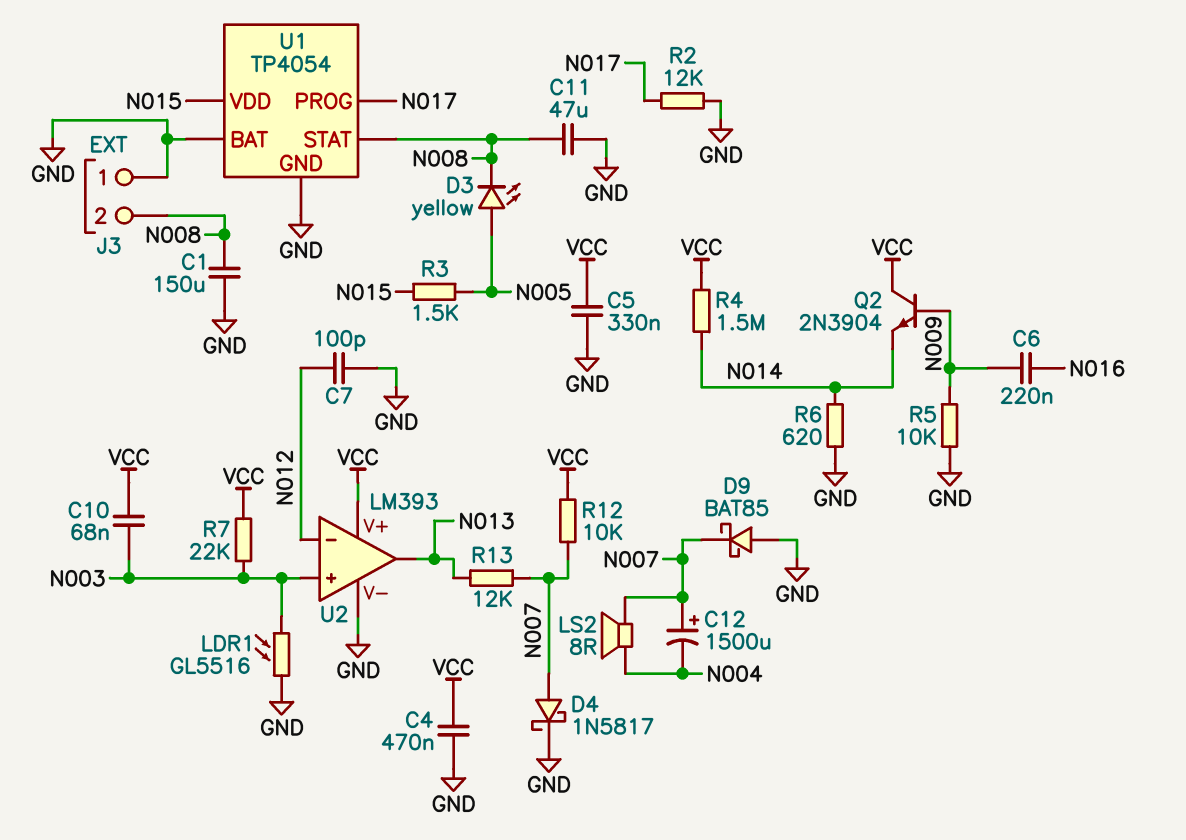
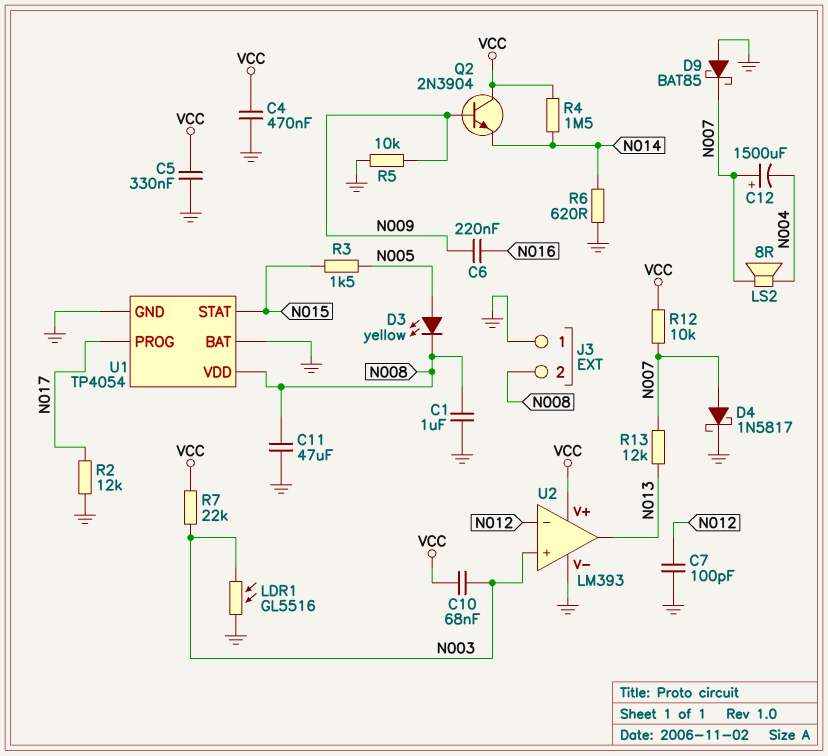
C1: 150uF (GND, N008) -> 1uF (GND, N008)
U1 pin STAT: N008 -> N015
U1 pin VDD: N015 -> N008

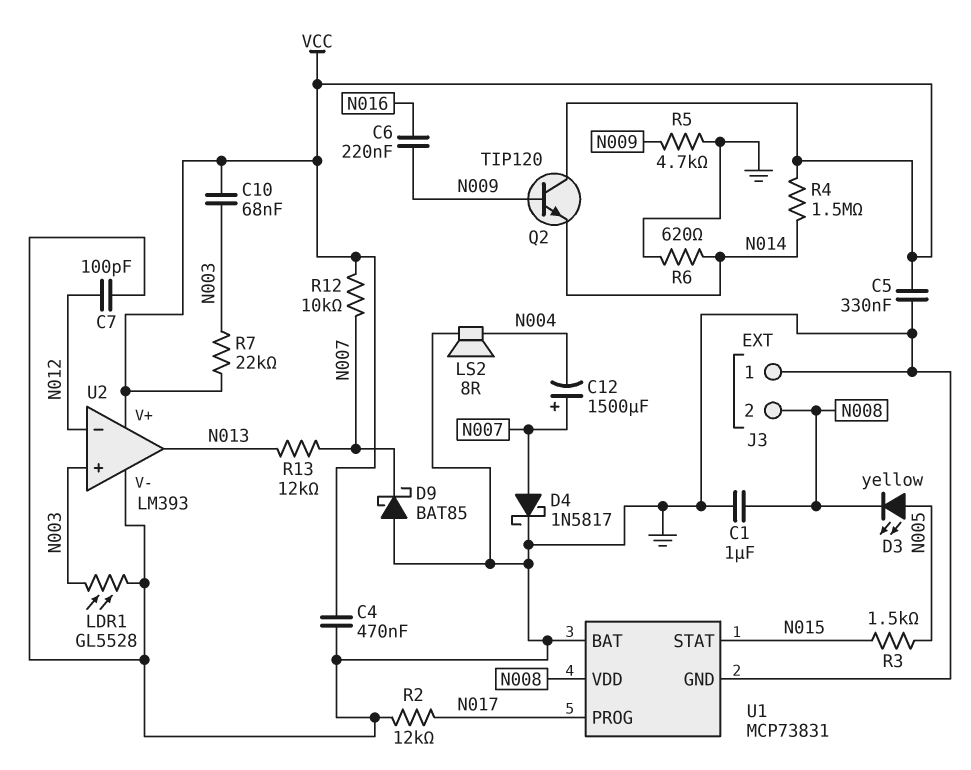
C11: 47uF (GND, N008) -> none
LDR1: GL5516 (GND, N003) -> GL5528 (GND, N003)
LS2: speaker 8R (N004, N007) -> speaker 8R (GND, N004)
Q2: NPN 2N3904 (B N009, C VCC, E N014) -> NPN TIP120 (B N009, C VCC, E N014)
R5: 10k (GND, N009) -> 4.7k (GND, N009)
U1: TP4054 -> MCP73831

